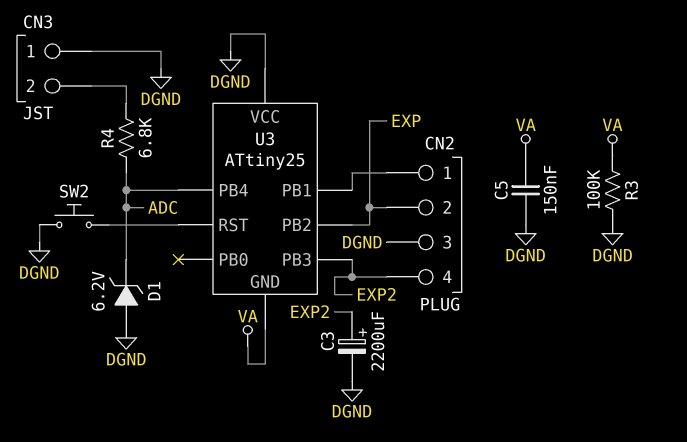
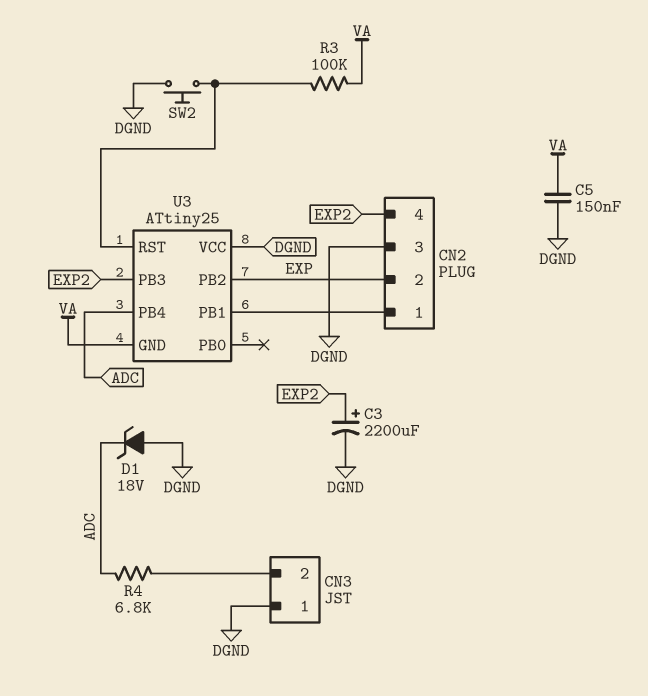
D1: zener 6.2V (A DGND, K ADC) -> zener 18V (A DGND, K ADC)
R3: 100k (DGND, VA) -> 100k (U3/RST, VA)

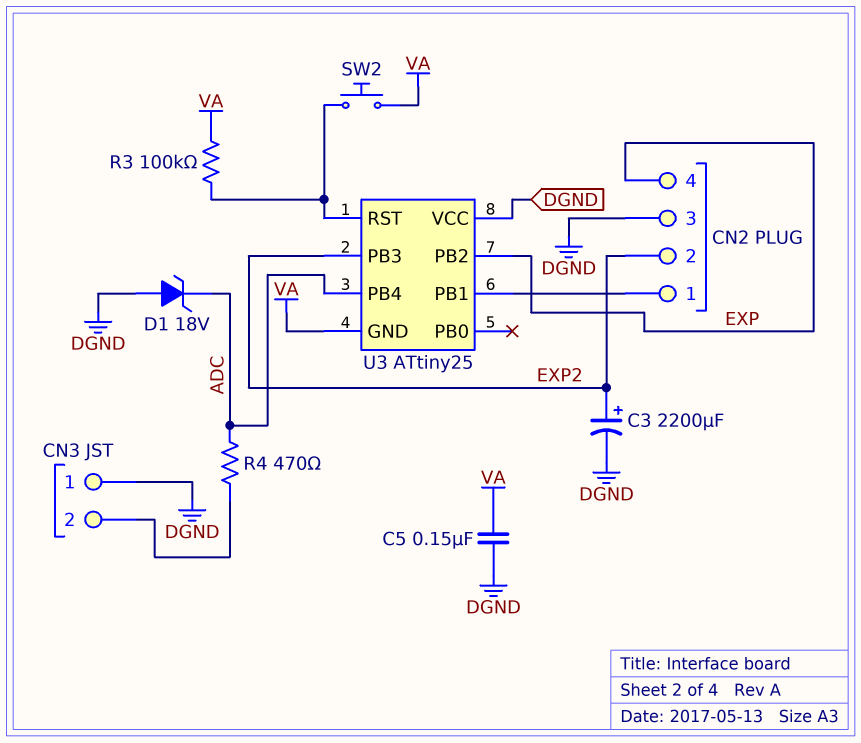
CN2 pin 2: EXP -> EXP2
CN2 pin 4: EXP2 -> EXP
R4: 6.8k (ADC, CN3/2) -> 470 (ADC, CN3/2)
SW2: button (DGND, U3/RST) -> button (U3/RST, VA)

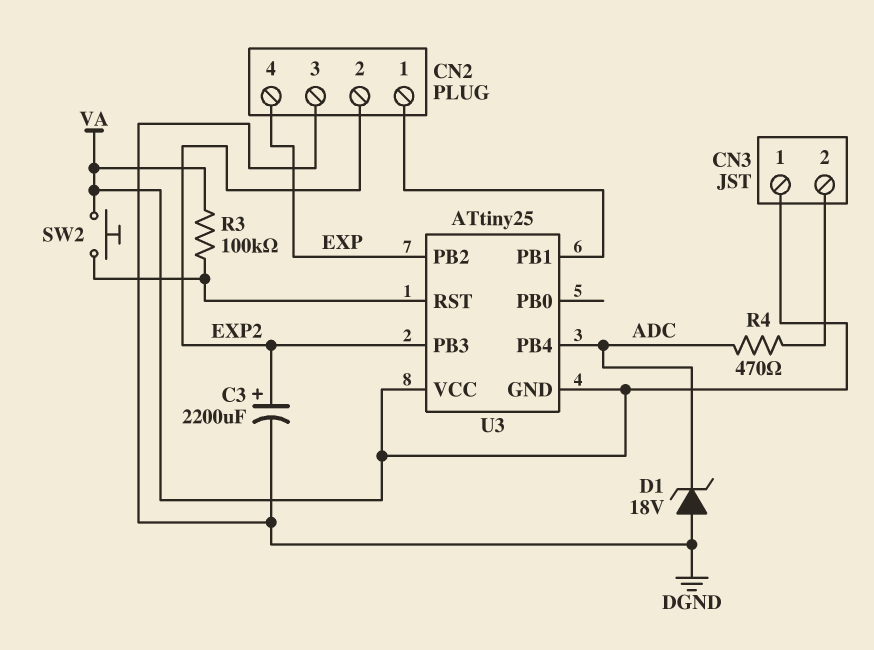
C5: 150nF (DGND, VA) -> none
CN3 pin 1: DGND -> VA
U3 pin VCC: DGND -> VA

